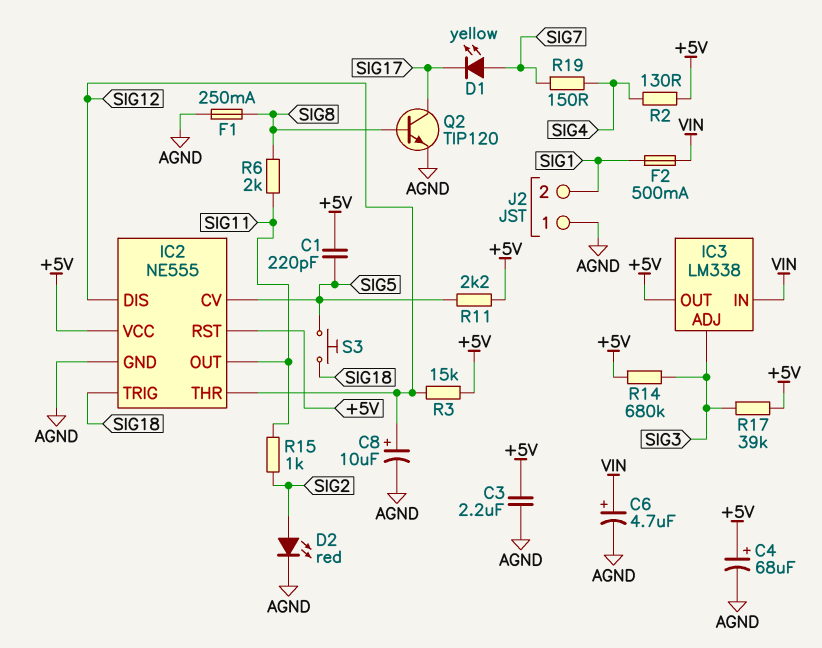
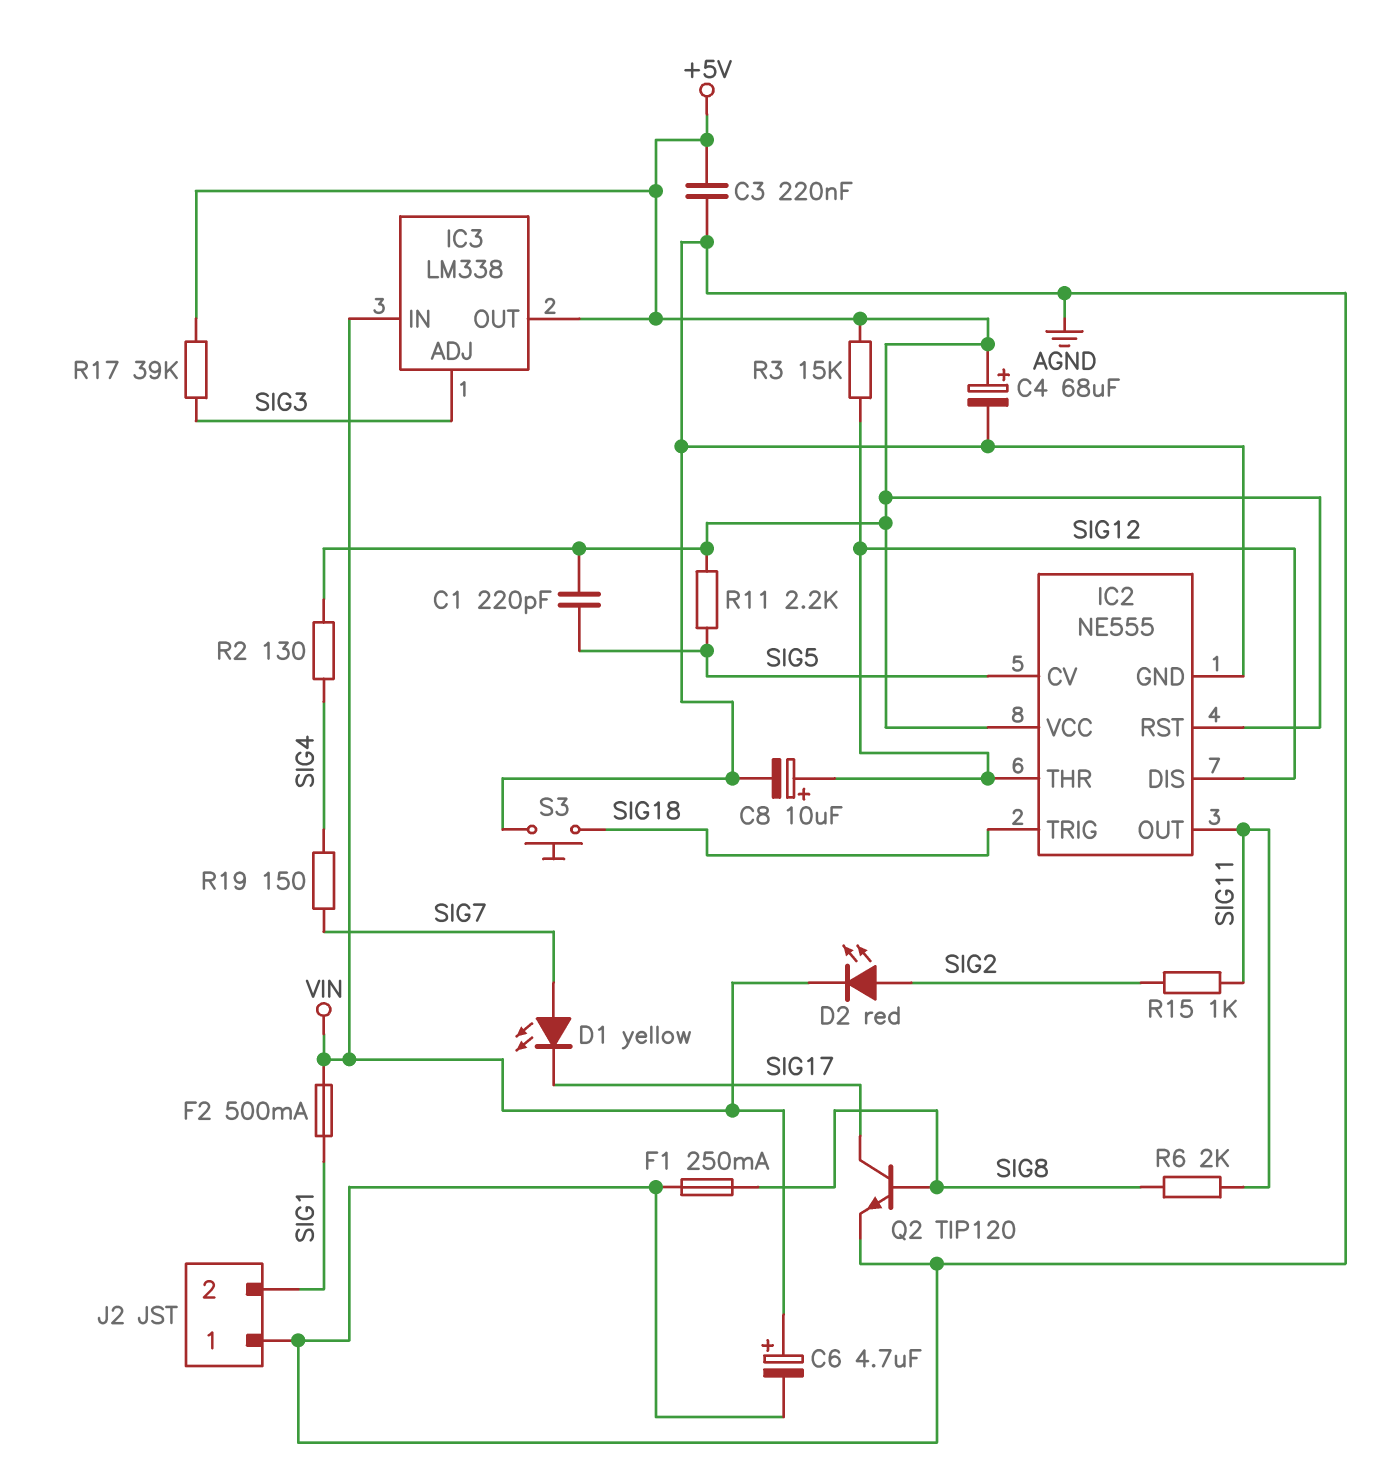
C3: 2.2uF (+5V, AGND) -> 220nF (+5V, AGND)
D2: LED red (A SIG2, K AGND) -> LED red (A SIG2, K VIN)
R14: 680k (+5V, SIG3) -> none
S3: button (SIG5, SIG18) -> button (AGND, SIG18)

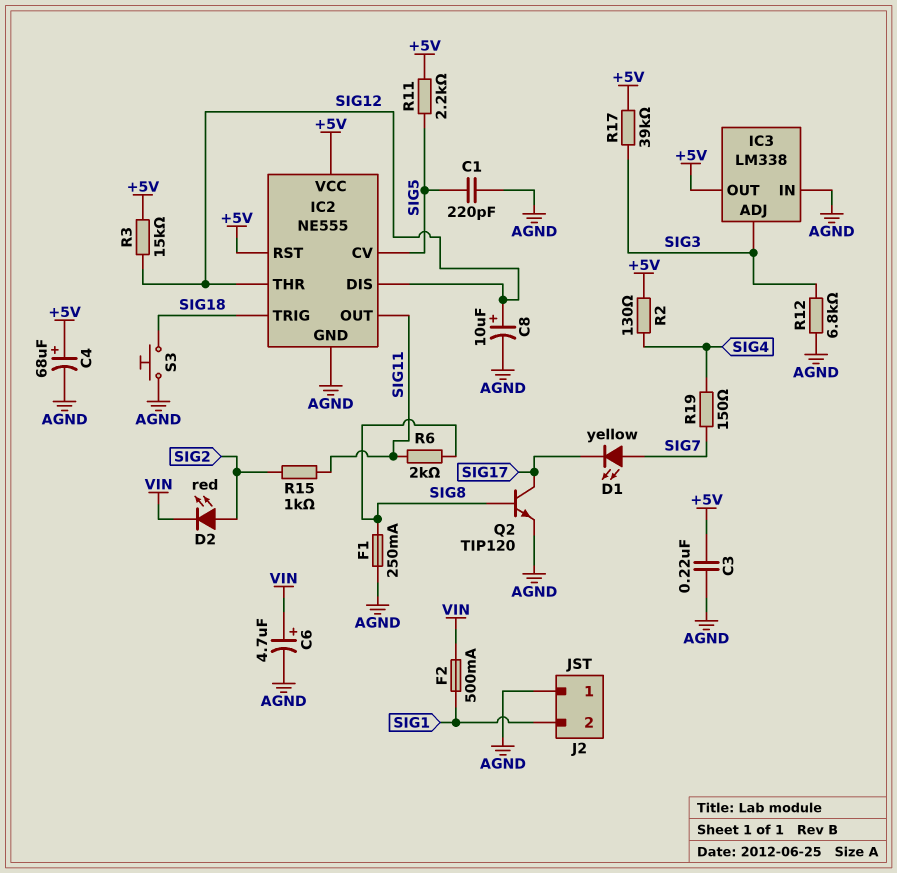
C1: 220pF (+5V, SIG5) -> 220pF (AGND, SIG5)
IC3 pin IN: VIN -> AGND
R12: none -> 6.8k (AGND, SIG3)

